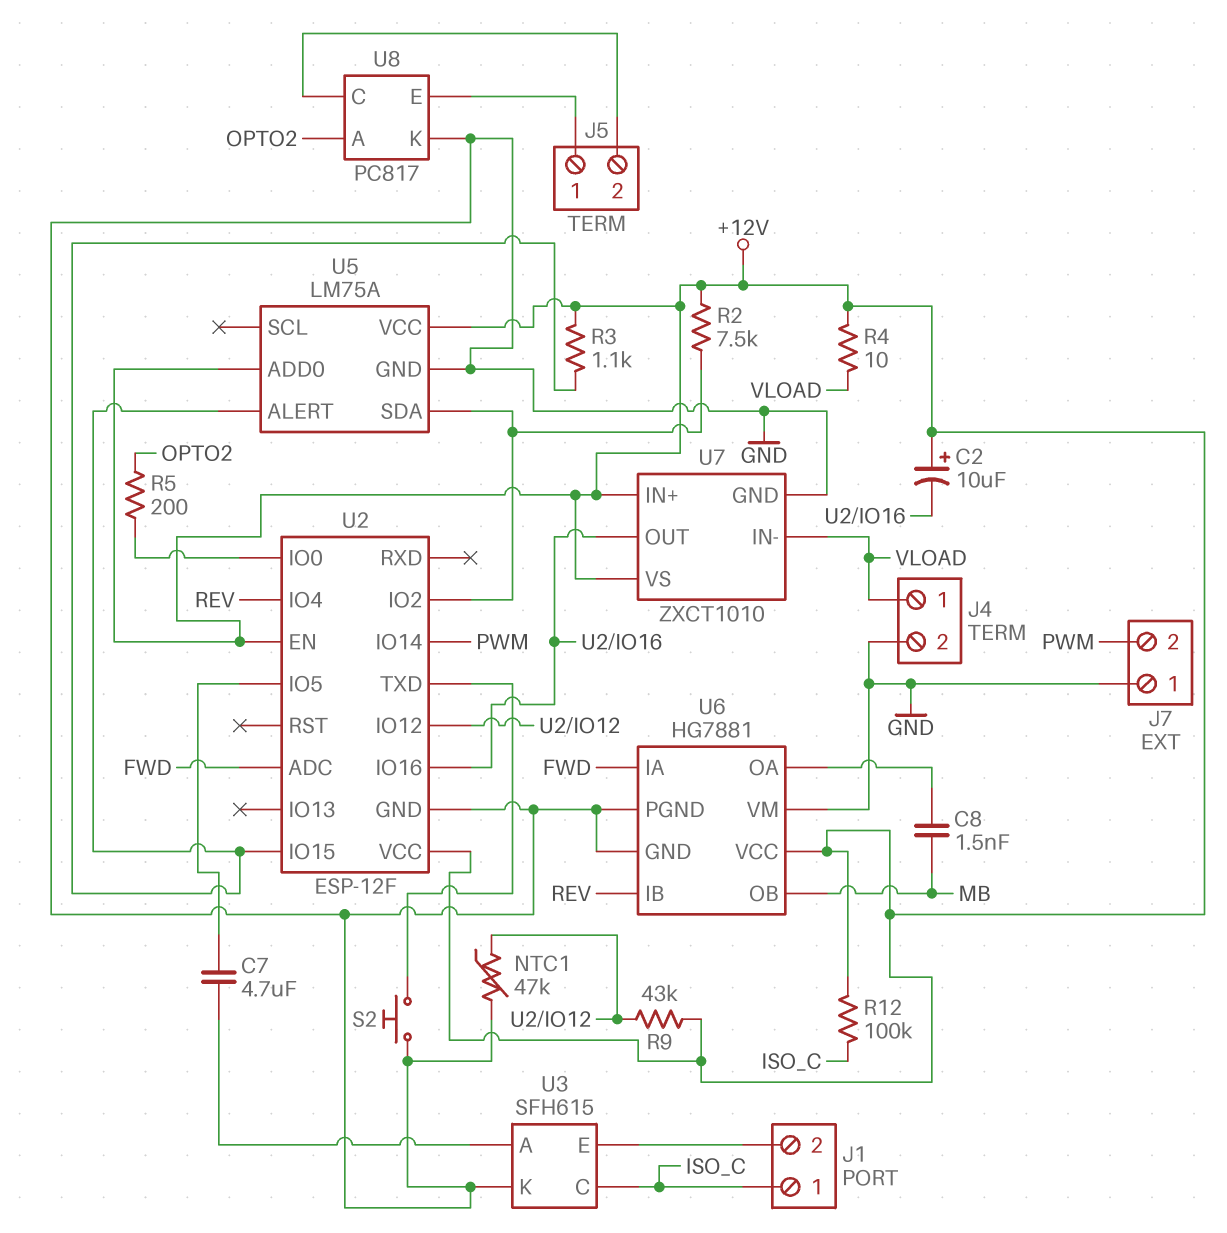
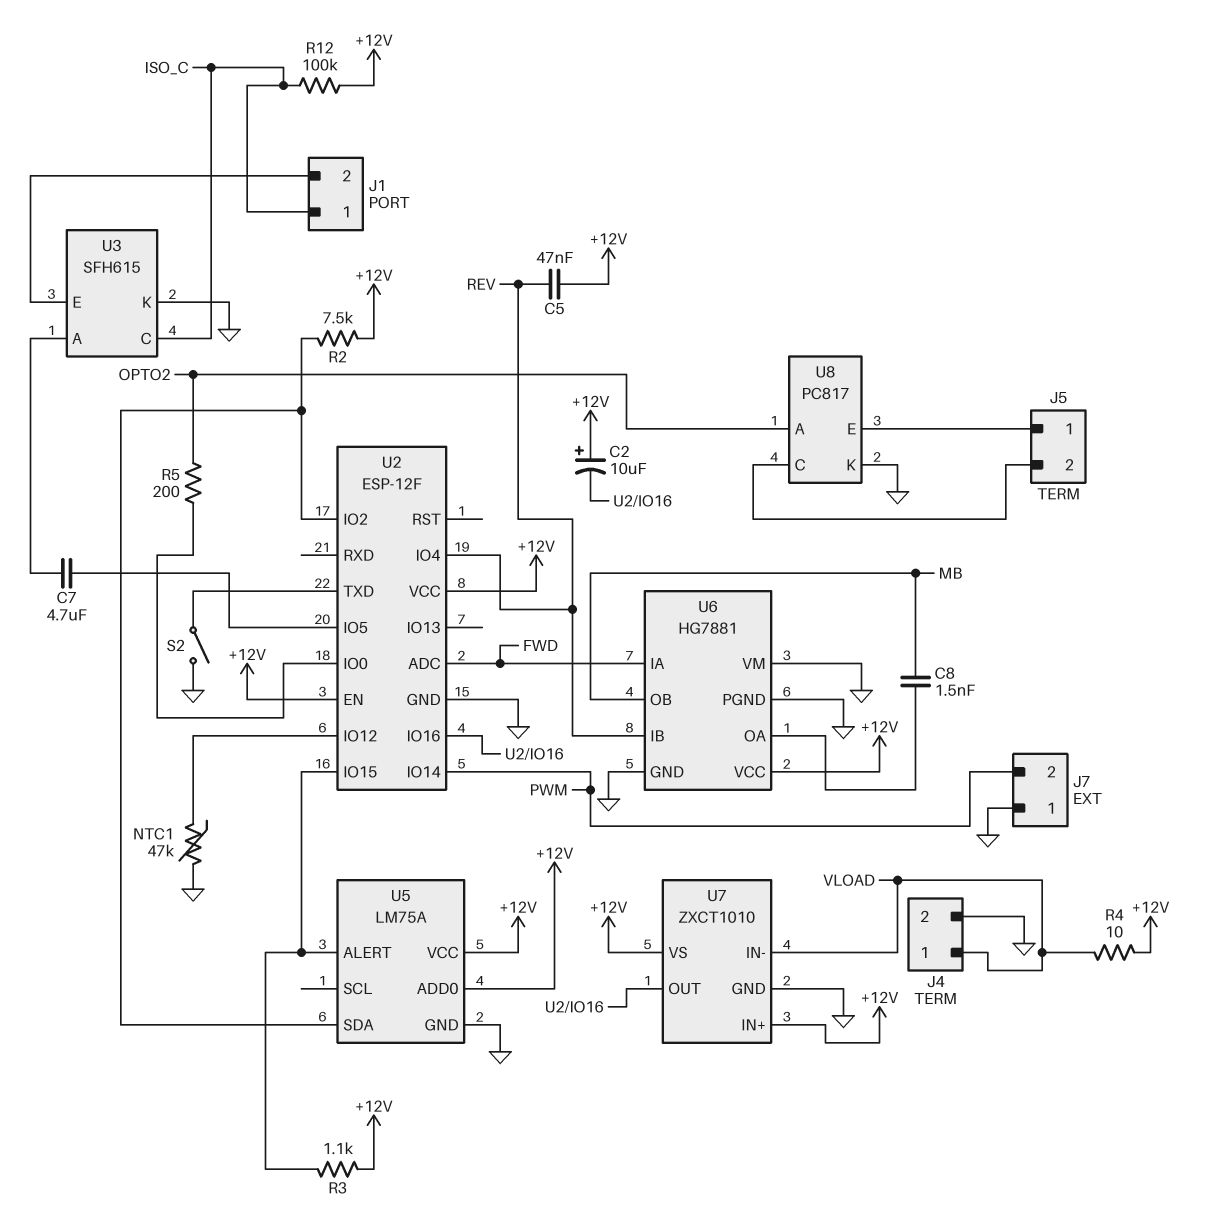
C5: none -> 47nF (+12V, REV)
R9: 43k (+12V, U2/IO12) -> none
S2: button (GND, U2/TXD) -> switch (GND, U2/TXD)

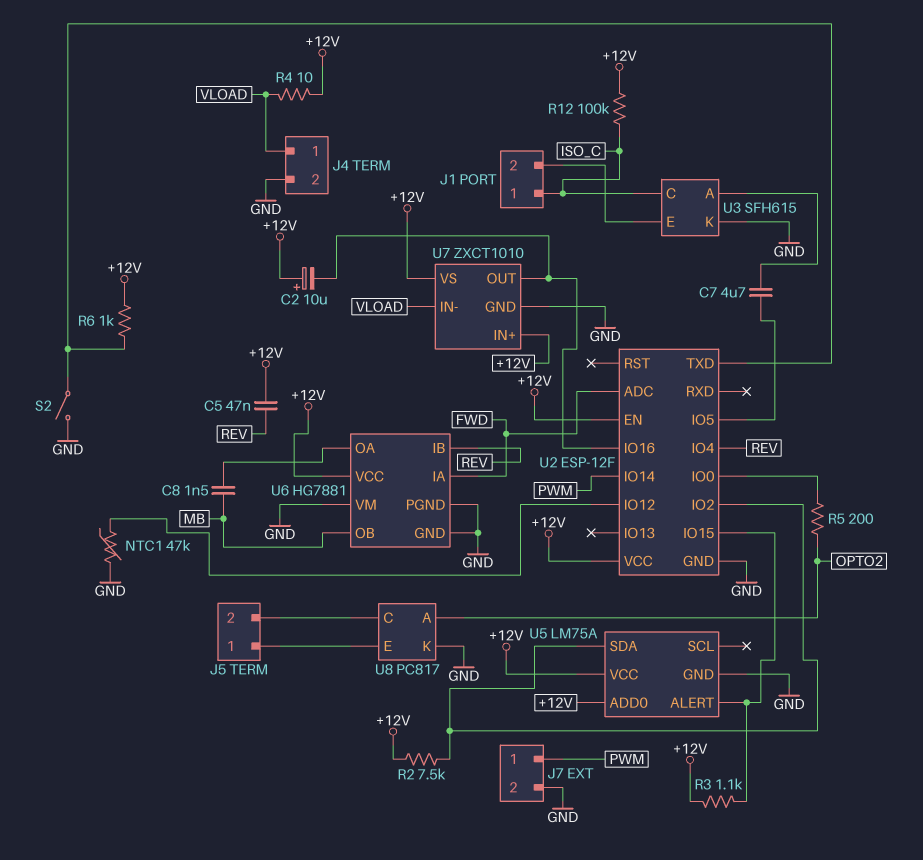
J7 pin 1: GND -> PWM
J7 pin 2: PWM -> GND
R6: none -> 1k (+12V, U2/TXD)

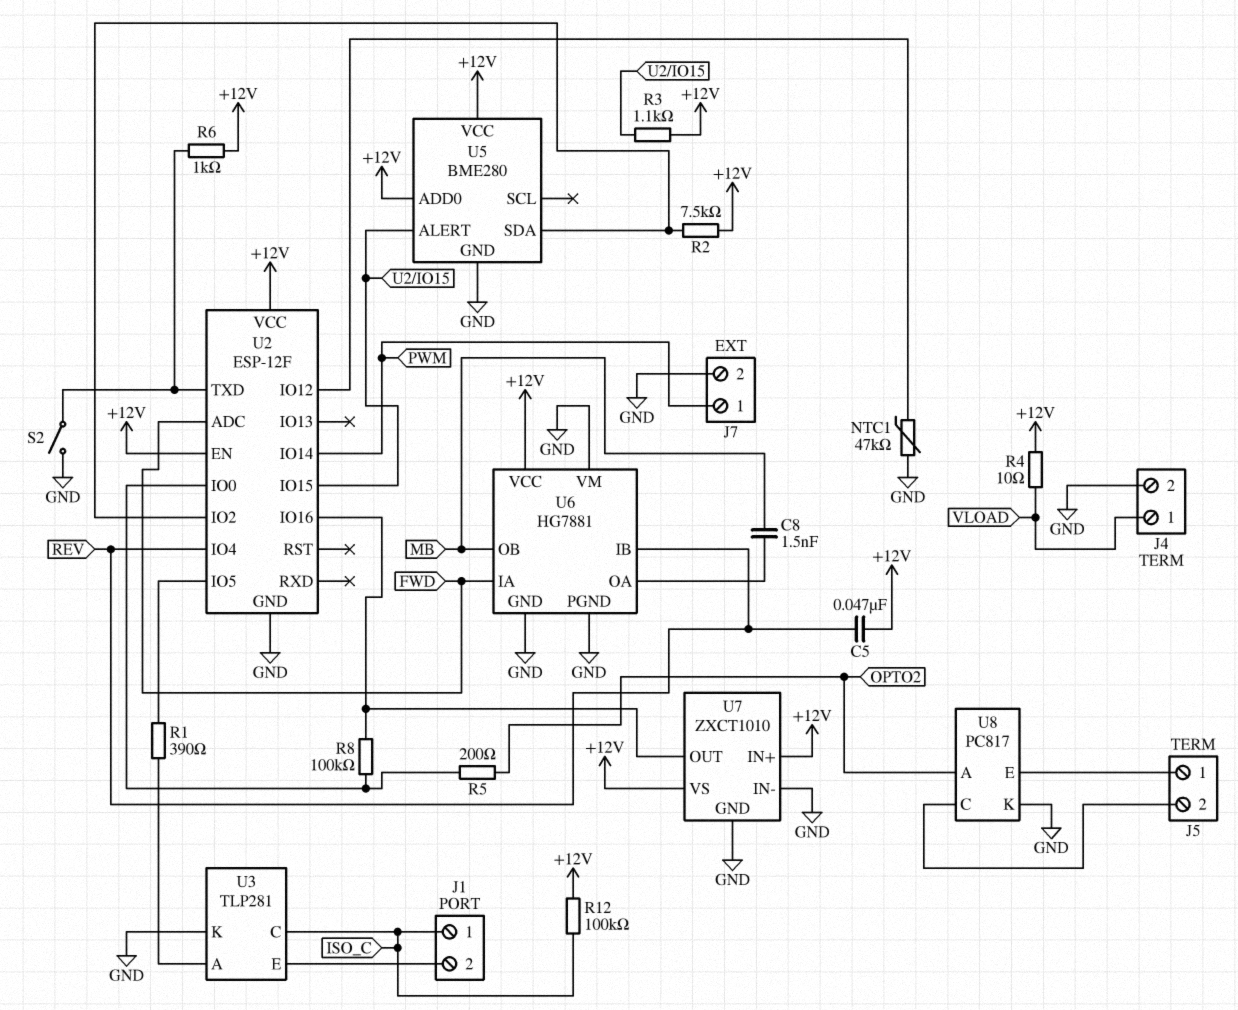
C2: 10uF (plus +12V, minus U2/IO16) -> none
C7: 4.7uF (U2/IO5, U3/A) -> none
R1: none -> 390 (U2/IO5, U3/A)
R8: none -> 100k (U2/IO0, U2/IO16)
U3: SFH615 -> TLP281
U5: LM75A -> BME280
U7 pin IN-: VLOAD -> GND

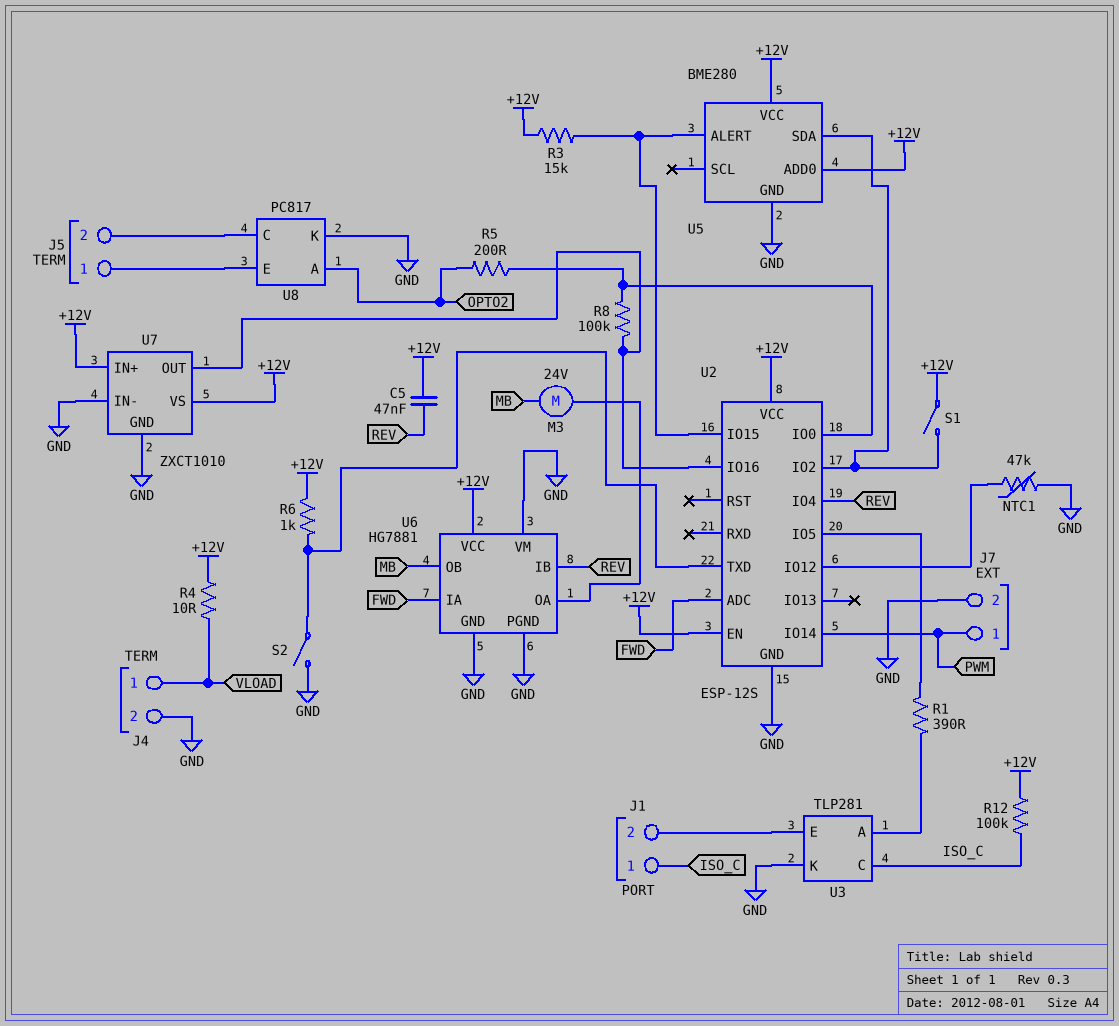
C8: 1.5nF (MB, U6/OA) -> none
M3: none -> motor 24V (MB, U6/OA)
R2: 7.5k (+12V, U2/IO2) -> none
R3: 1.1k (+12V, U2/IO15) -> 15k (+12V, U2/IO15)
S1: none -> switch (+12V, U2/IO2)
U2: ESP-12F -> ESP-12S

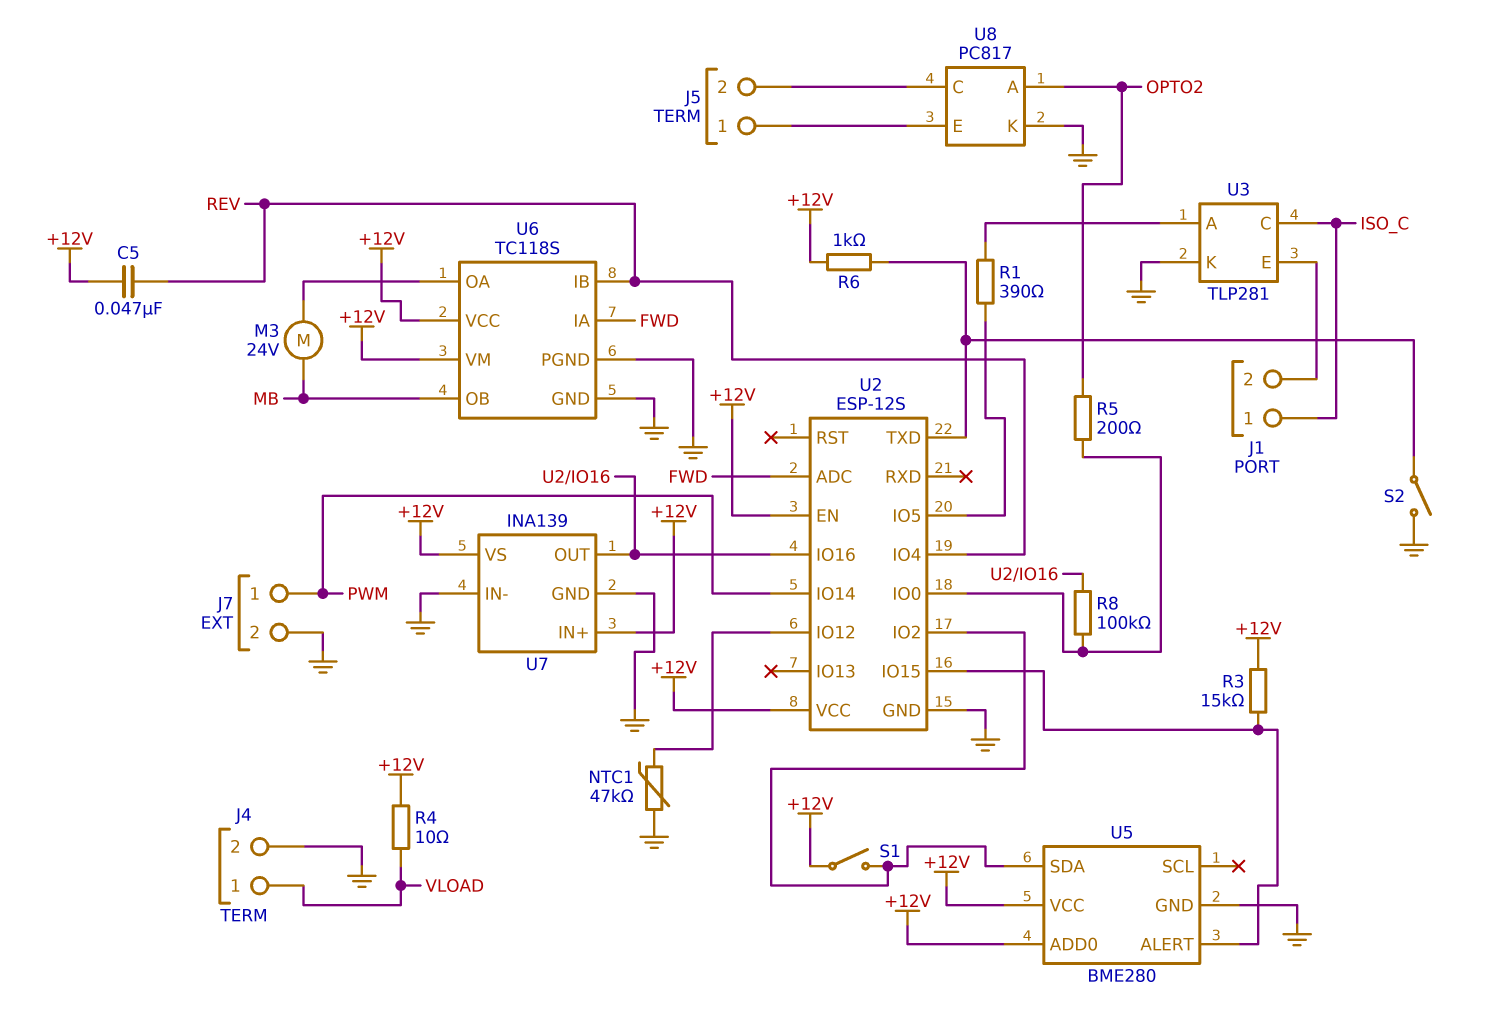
R12: 100k (+12V, ISO_C) -> none
U6: HG7881 -> TC118S
U6 pin VM: GND -> +12V
U7: ZXCT1010 -> INA139

